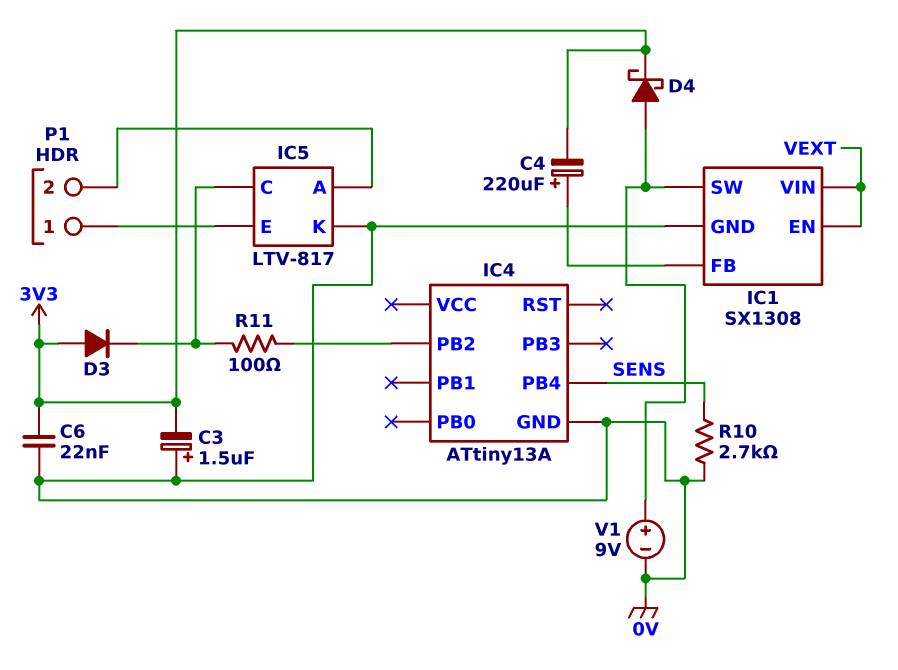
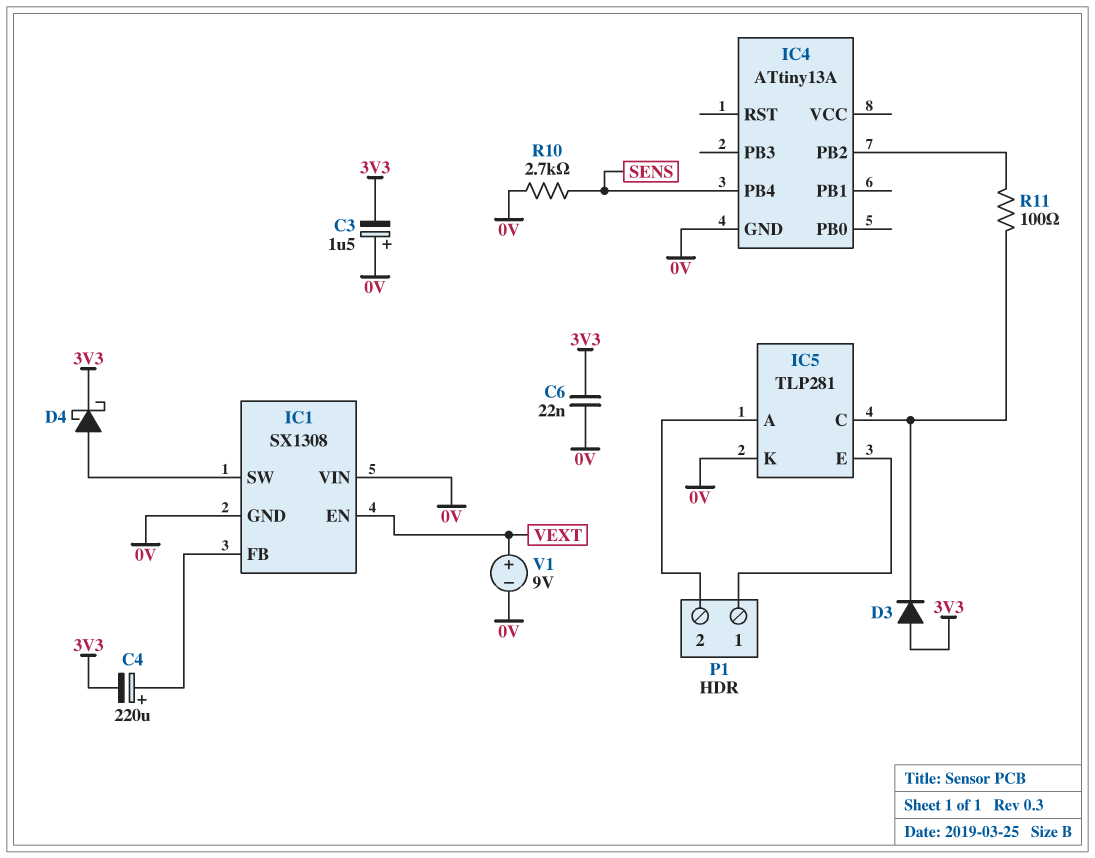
IC1 pin VIN: VEXT -> 0V
IC5: LTV-817 -> TLP281
V1: 9V (plus IC1/SW, minus 0V) -> 9V (plus VEXT, minus 0V)

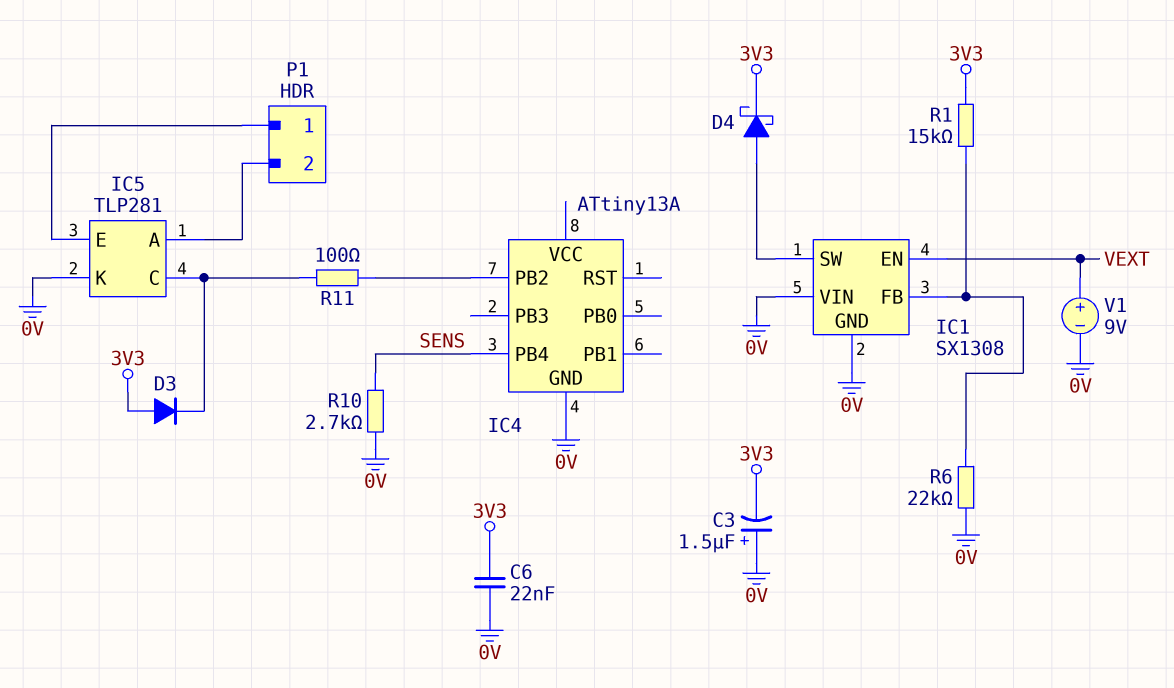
C4: 220uF (plus IC1/FB, minus 3V3) -> none
R1: none -> 15k (3V3, IC1/FB)
R6: none -> 22k (0V, IC1/FB)

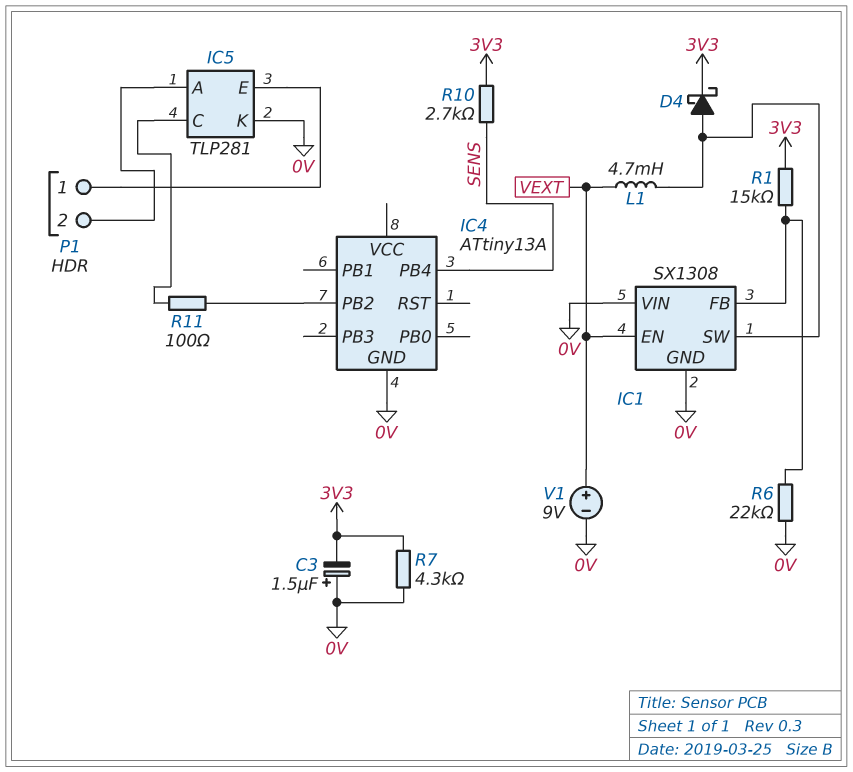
C6: 22nF (0V, 3V3) -> none
D3: diode (A 3V3, K IC5/C) -> none
L1: none -> 4.7mH (IC1/SW, VEXT)
R7: none -> 4.3k (0V, 3V3)
R10: 2.7k (0V, SENS) -> 2.7k (3V3, SENS)

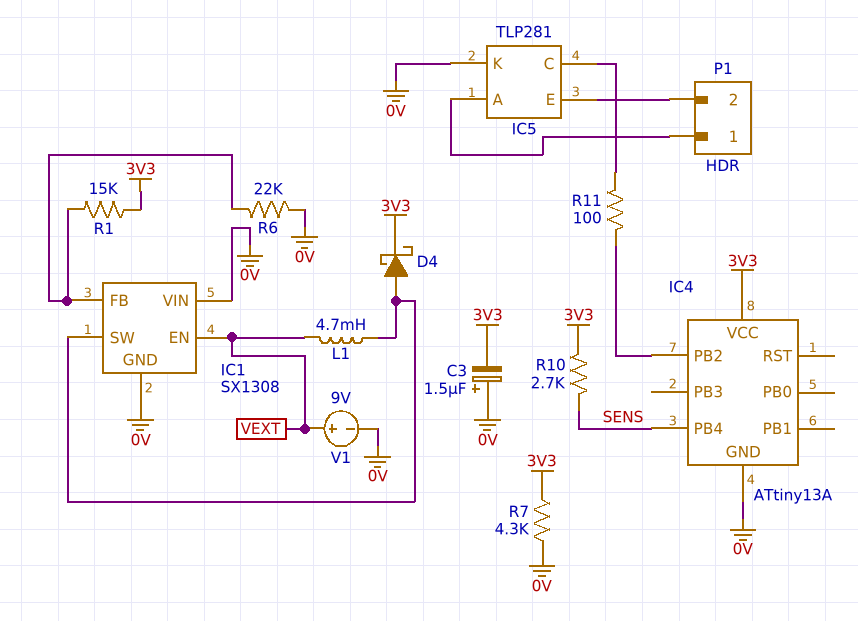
IC4 pin VCC: none -> 3V3
P1 pin 1: IC5/E -> IC5/A
P1 pin 2: IC5/A -> IC5/E

